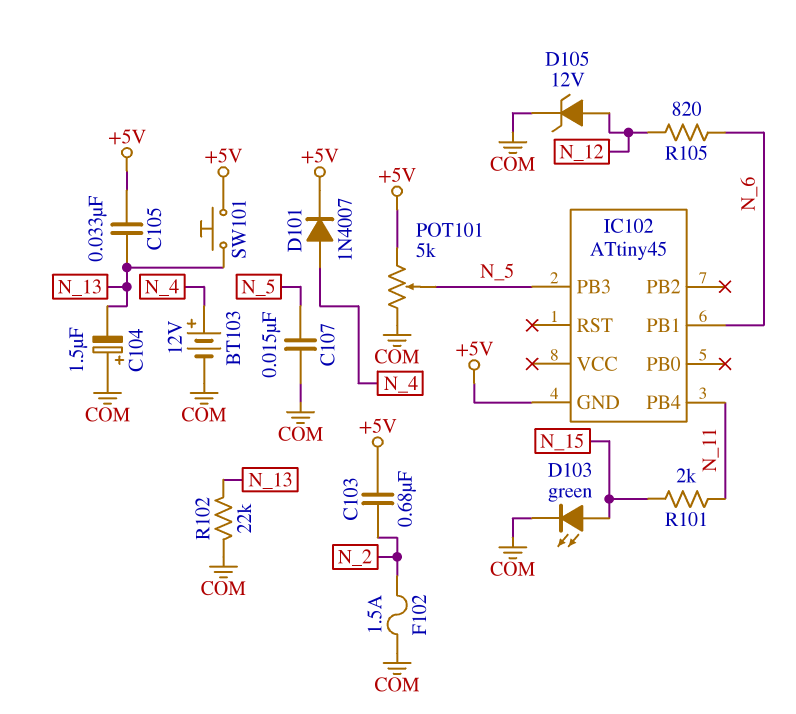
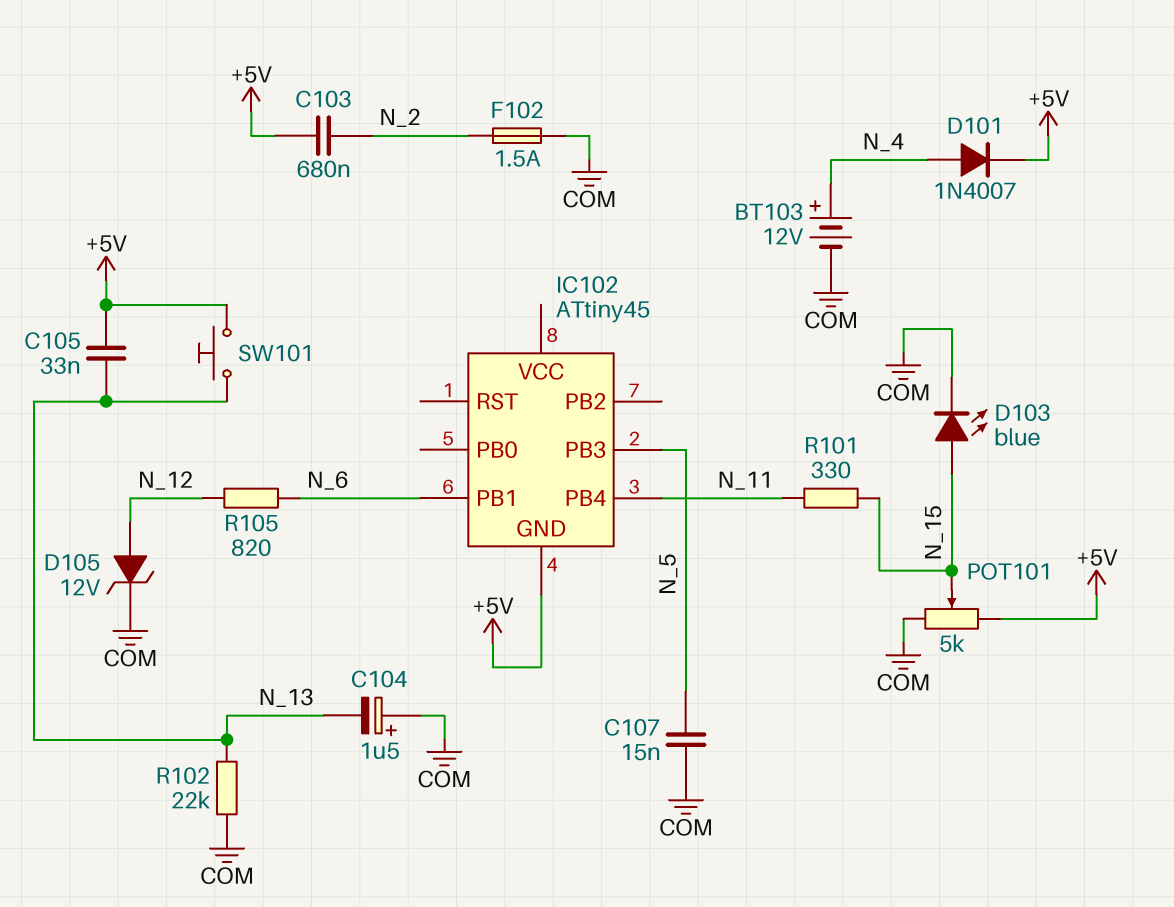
D103: LED green (A N_15, K COM) -> LED blue (A N_15, K COM)
POT101: 5k (+5V, COM, wiper N_5) -> 5k (+5V, COM, wiper N_15)
R101: 2k (N_11, N_15) -> 330 (N_11, N_15)

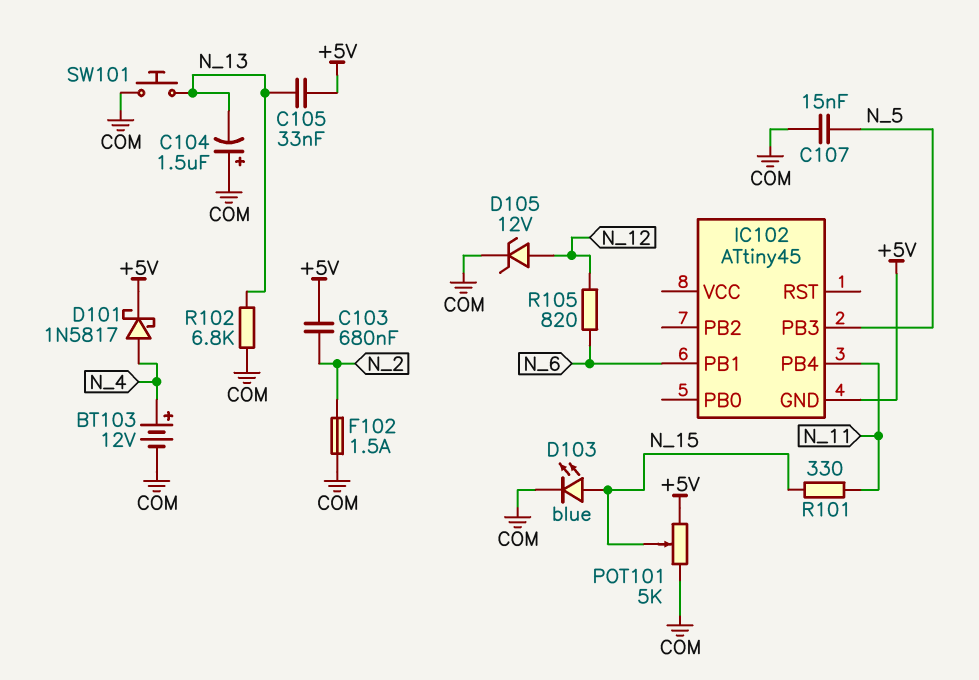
D101: diode 1N4007 (A N_4, K +5V) -> schottky 1N5817 (A N_4, K +5V)
R102: 22k (COM, N_13) -> 6.8k (COM, N_13)
SW101: button (+5V, N_13) -> button (COM, N_13)

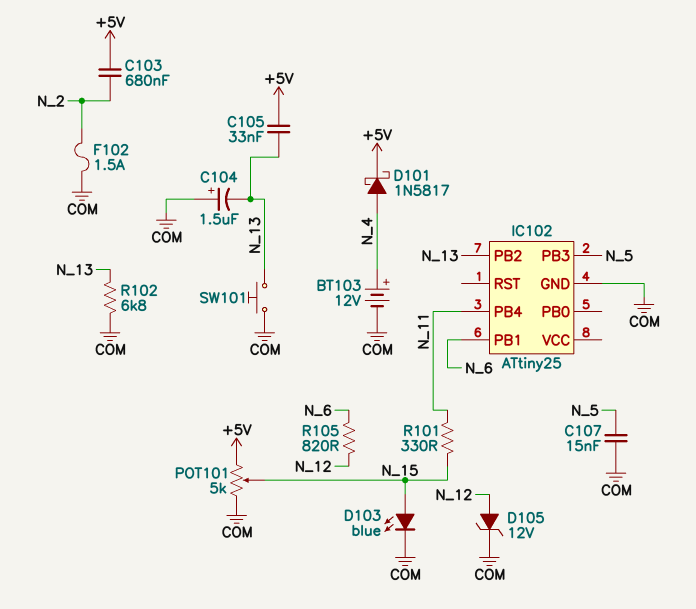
IC102: ATtiny45 -> ATtiny25
IC102 pin GND: +5V -> COM
IC102 pin PB2: none -> N_13

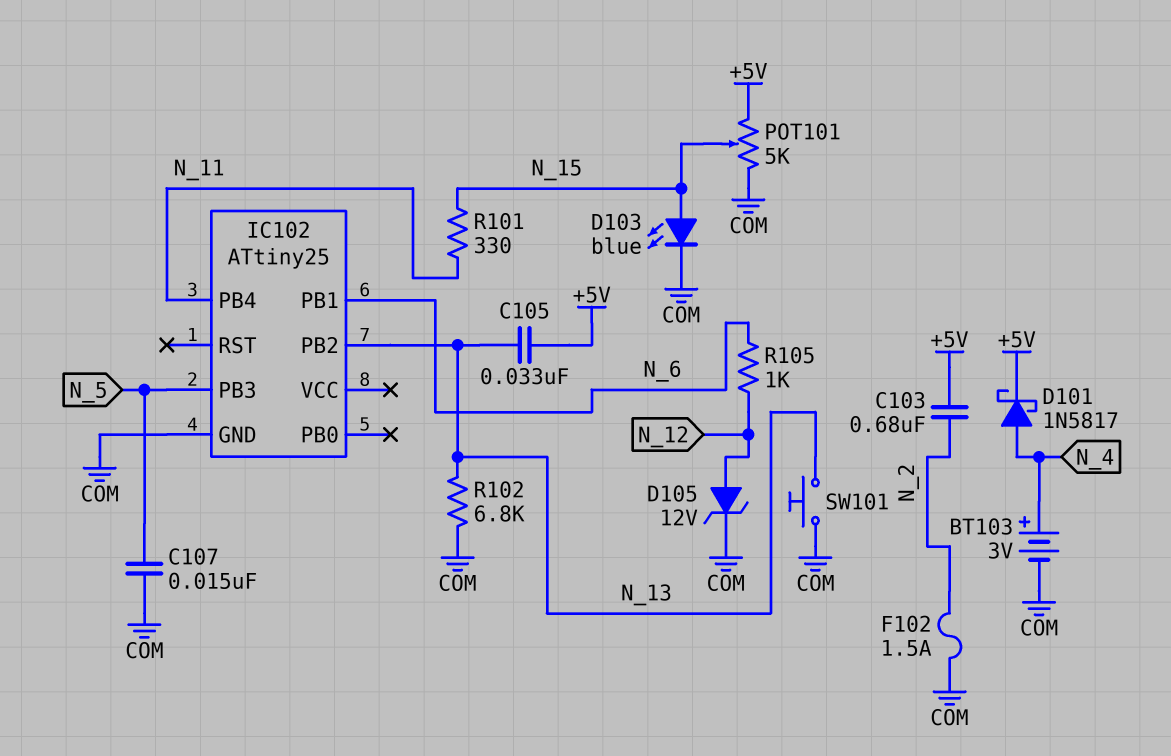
BT103: 12V (plus N_4, minus COM) -> 3V (plus N_4, minus COM)
C104: 1.5uF (plus COM, minus N_13) -> none
R105: 820 (N_6, N_12) -> 1k (N_6, N_12)

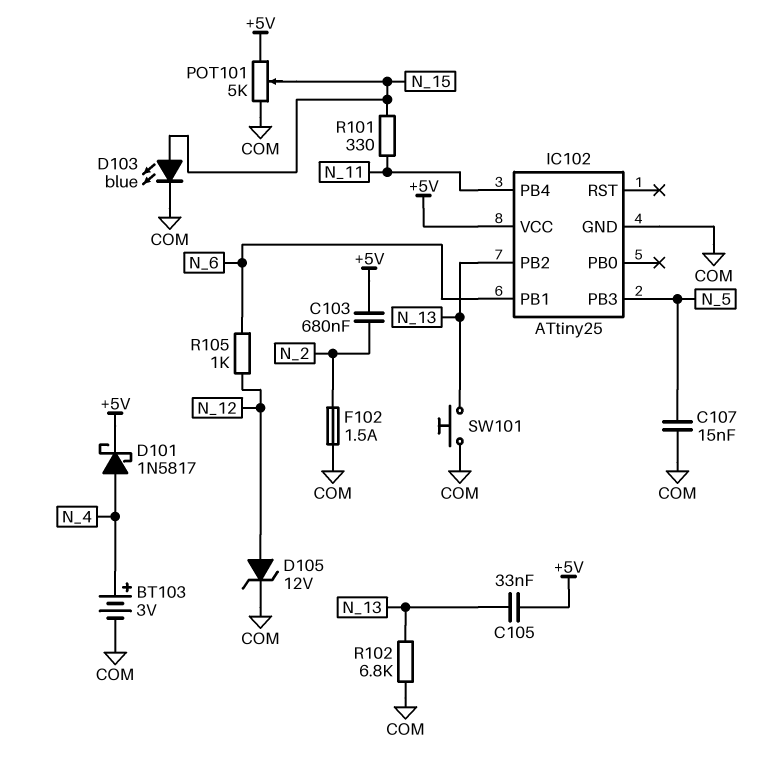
IC102 pin VCC: none -> +5V

